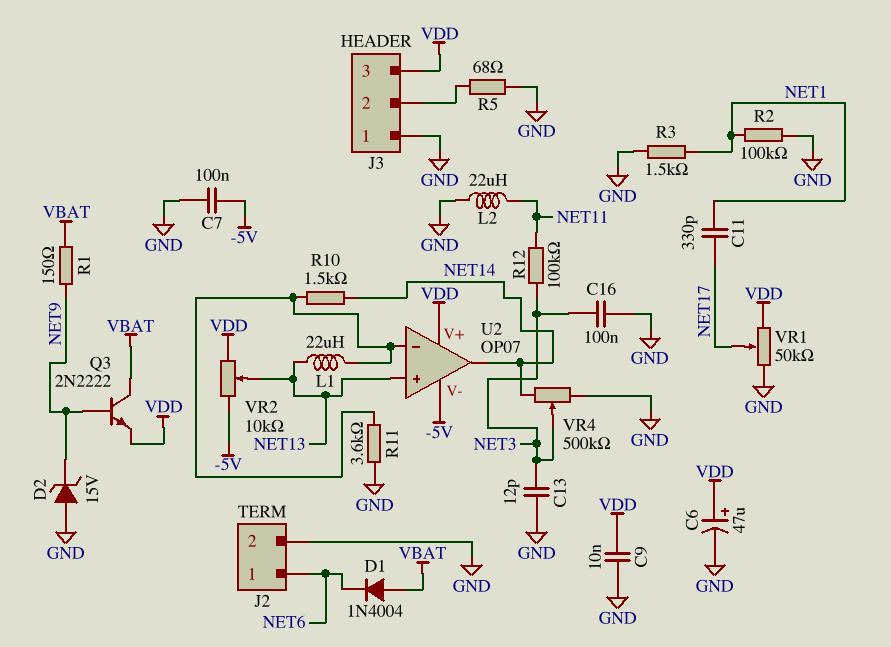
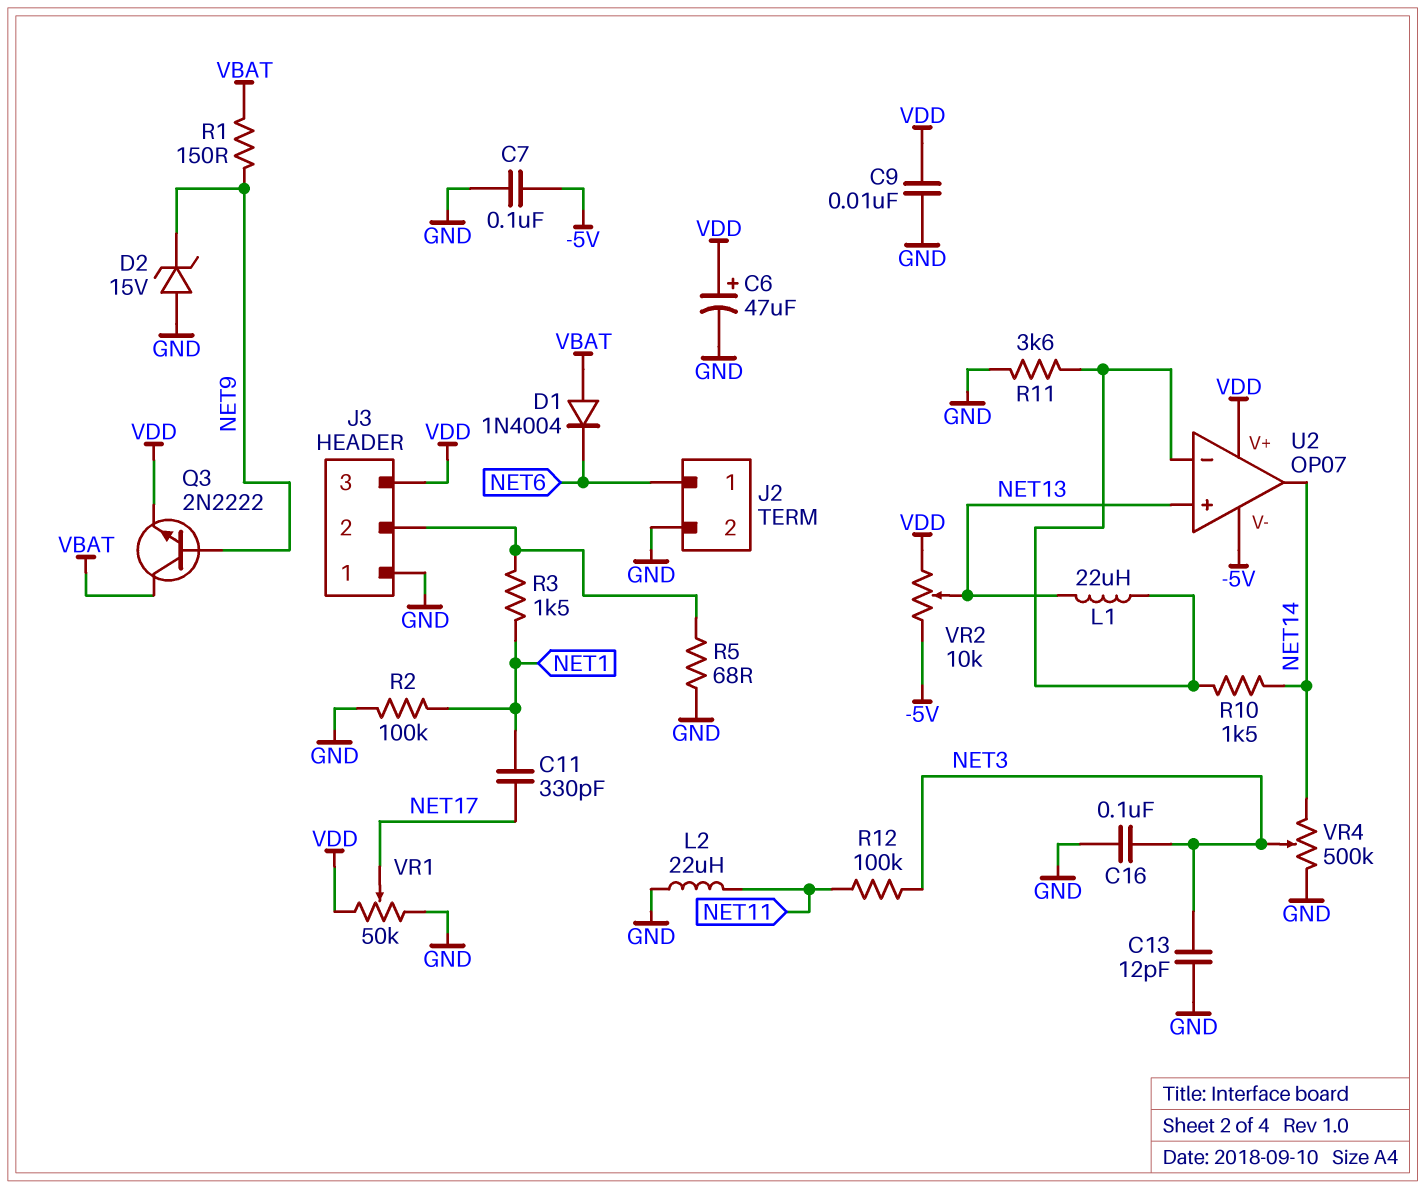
R3: 1.5k (GND, NET1) -> 1.5k (J3/2, NET1)

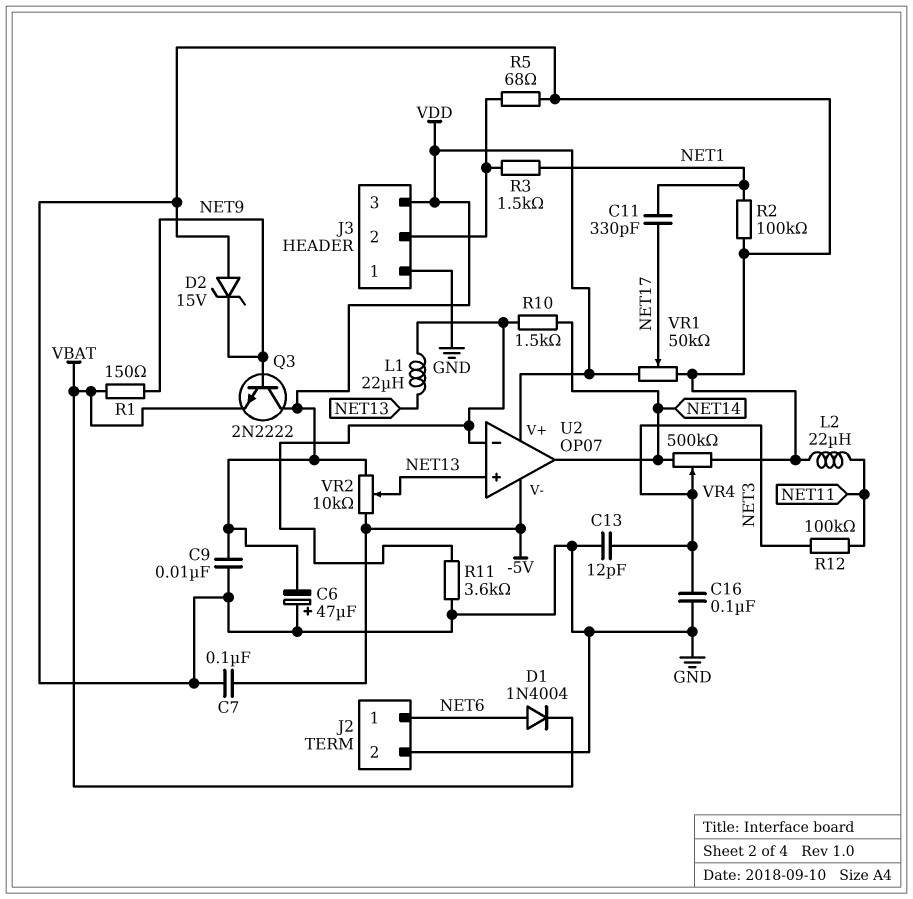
C6: 47uF (plus VDD, minus GND) -> 47uF (plus GND, minus VDD)
D1: diode 1N4004 (A VBAT, K NET6) -> diode 1N4004 (A NET6, K VBAT)
Q3: NPN 2N2222 (B NET9, C VBAT, E VDD) -> NPN 2N2222 (B NET9, C VDD, E VBAT)

